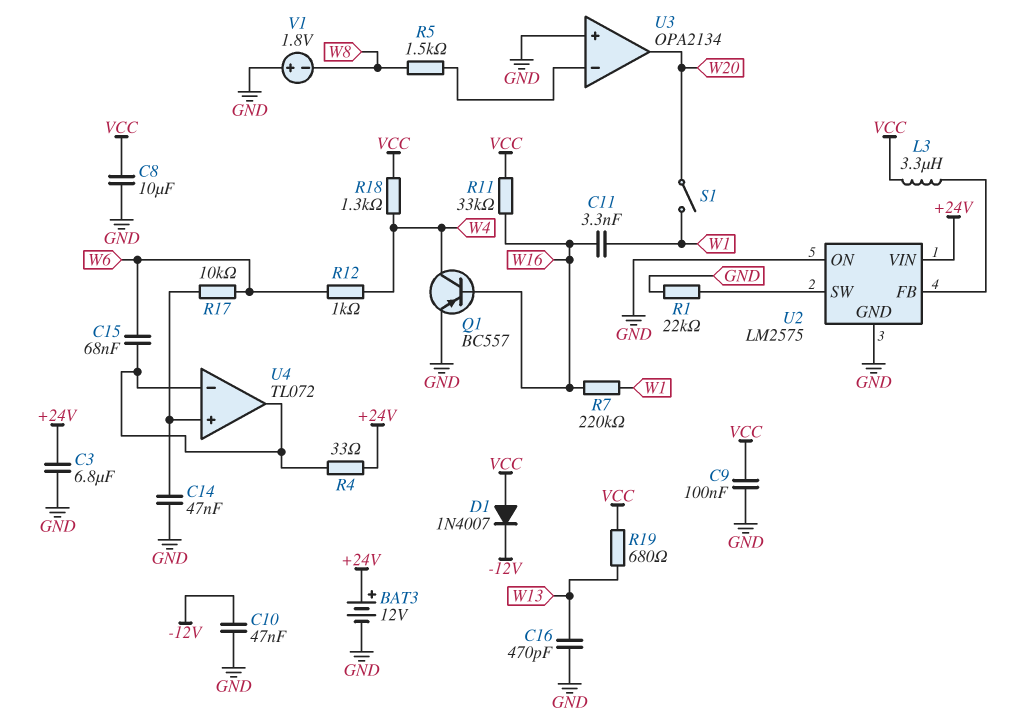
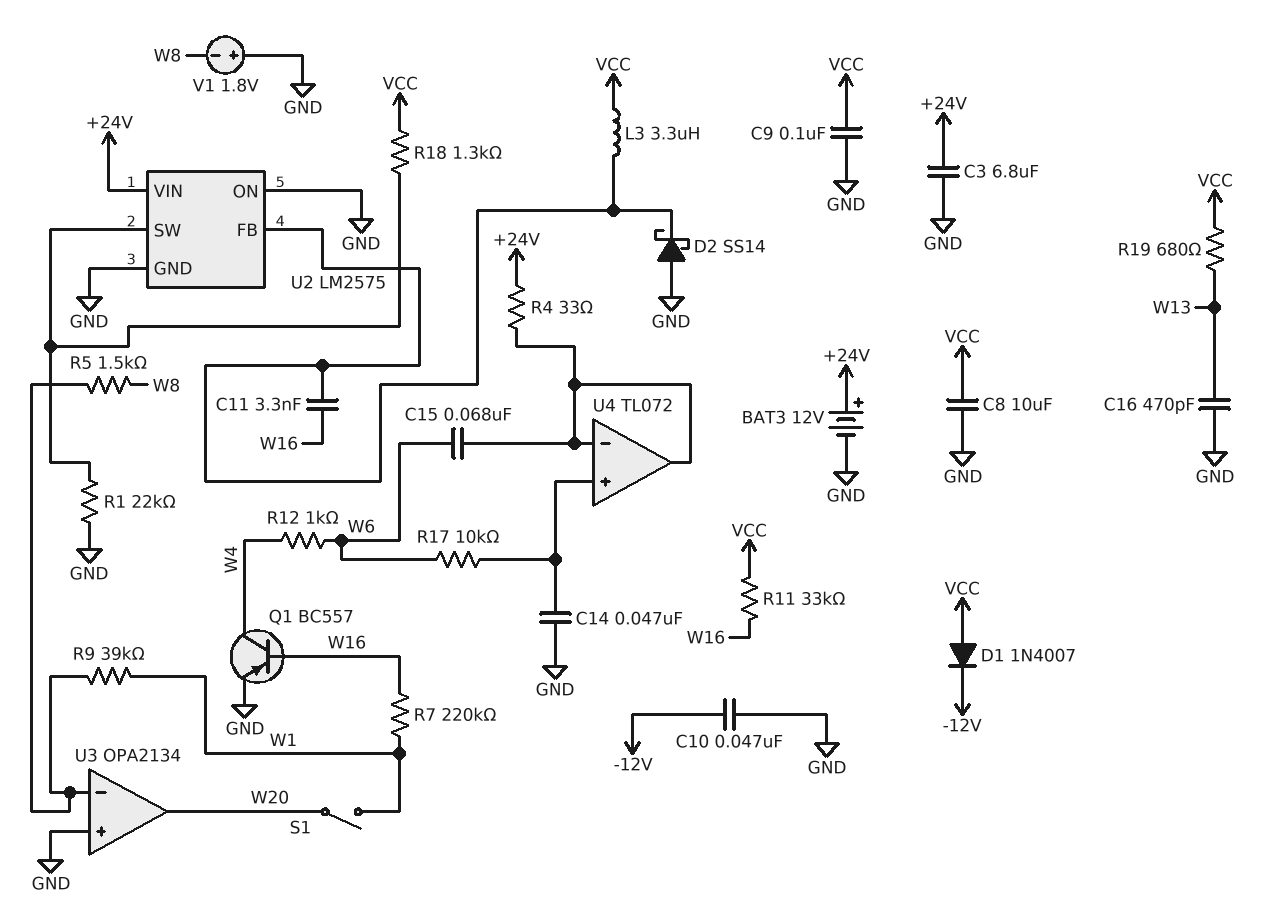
C11: 3.3nF (W1, W16) -> 3.3nF (U2/FB, W16)
D2: none -> schottky SS14 (A GND, K U2/FB)
R9: none -> 39k (U3/in-, W1)
R18: 1.3k (VCC, W4) -> 1.3k (U2/SW, VCC)

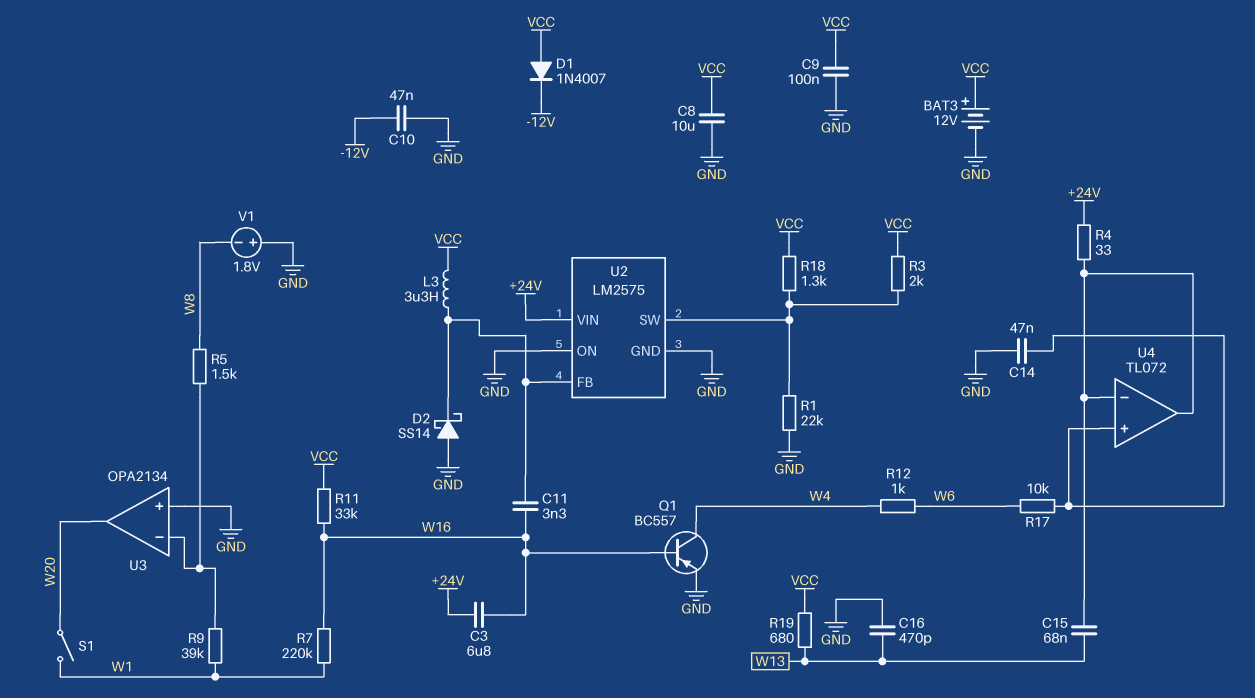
BAT3: 12V (plus +24V, minus GND) -> 12V (plus VCC, minus GND)
C3: 6.8uF (+24V, GND) -> 6.8uF (+24V, W16)
C15: 68nF (U4/in-, W6) -> 68nF (U4/in-, W13)
R3: none -> 2k (U2/SW, VCC)

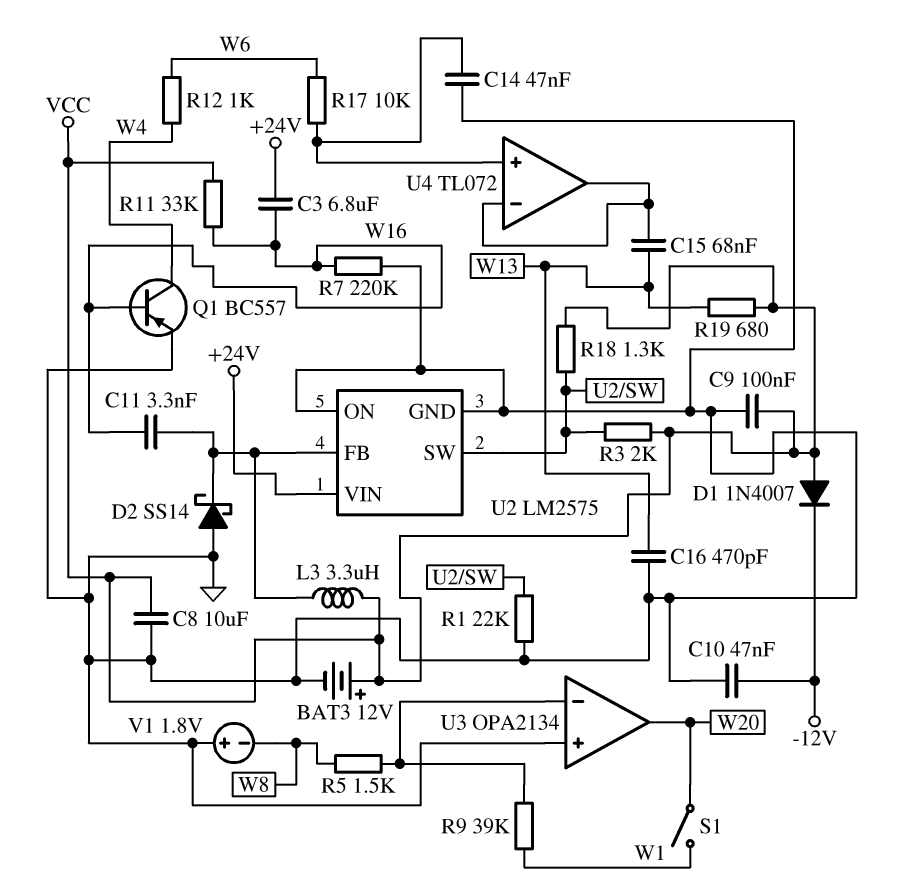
R4: 33 (+24V, U4/in-) -> none
R7: 220k (W1, W16) -> 220k (GND, W16)

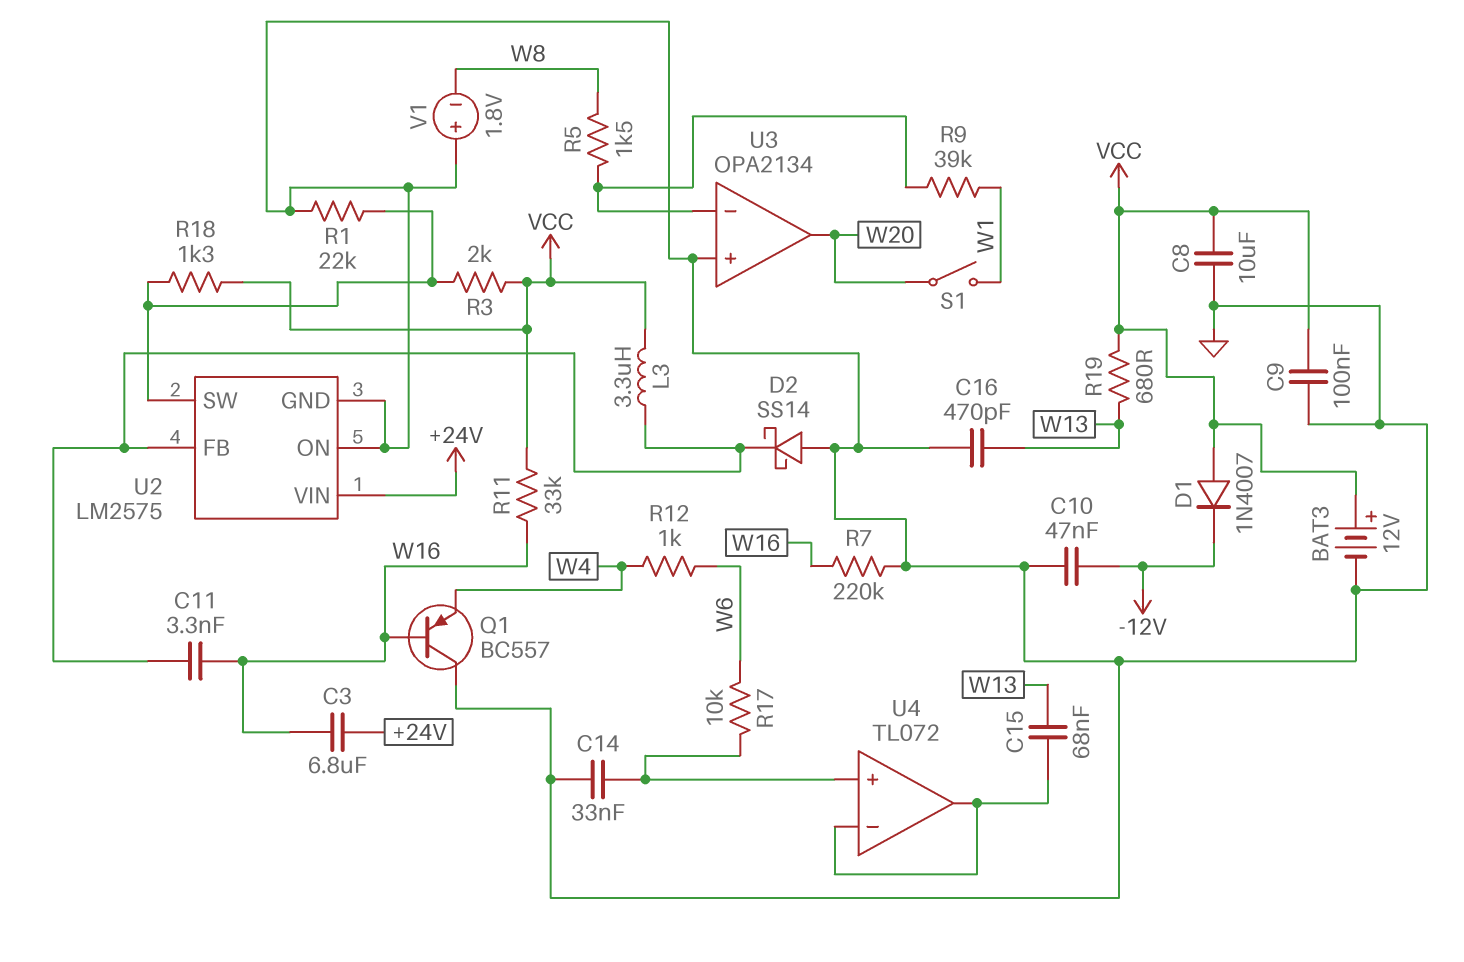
C14: 47nF (GND, U4/in+) -> 33nF (GND, U4/in+)
Q1: PNP BC557 (B W16, C W4, E GND) -> PNP BC557 (B W16, C GND, E W4)

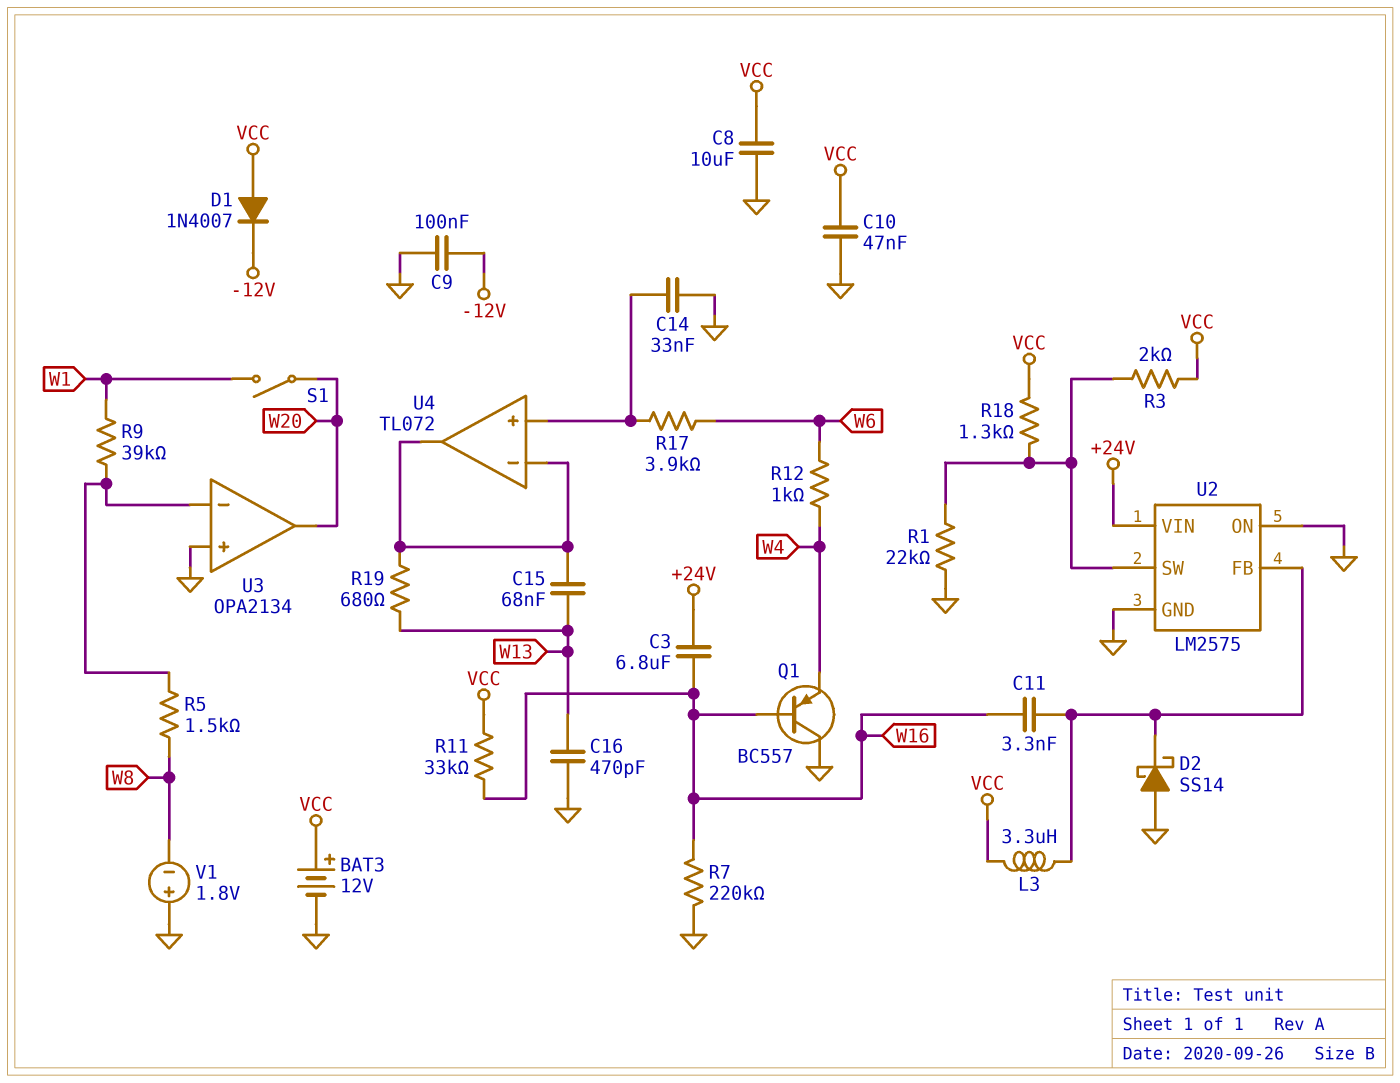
C9: 100nF (GND, VCC) -> 100nF (-12V, GND)
C10: 47nF (-12V, GND) -> 47nF (GND, VCC)
R17: 10k (U4/in+, W6) -> 3.9k (U4/in+, W6)
R19: 680 (VCC, W13) -> 680 (U4/in-, W13)

